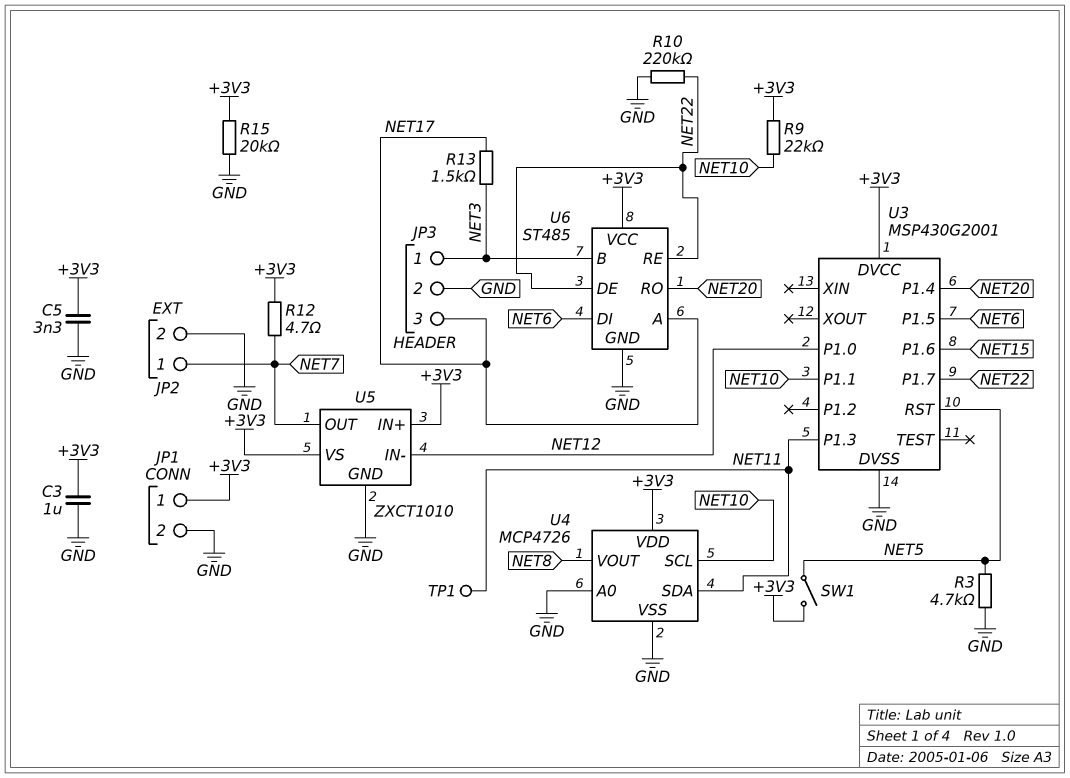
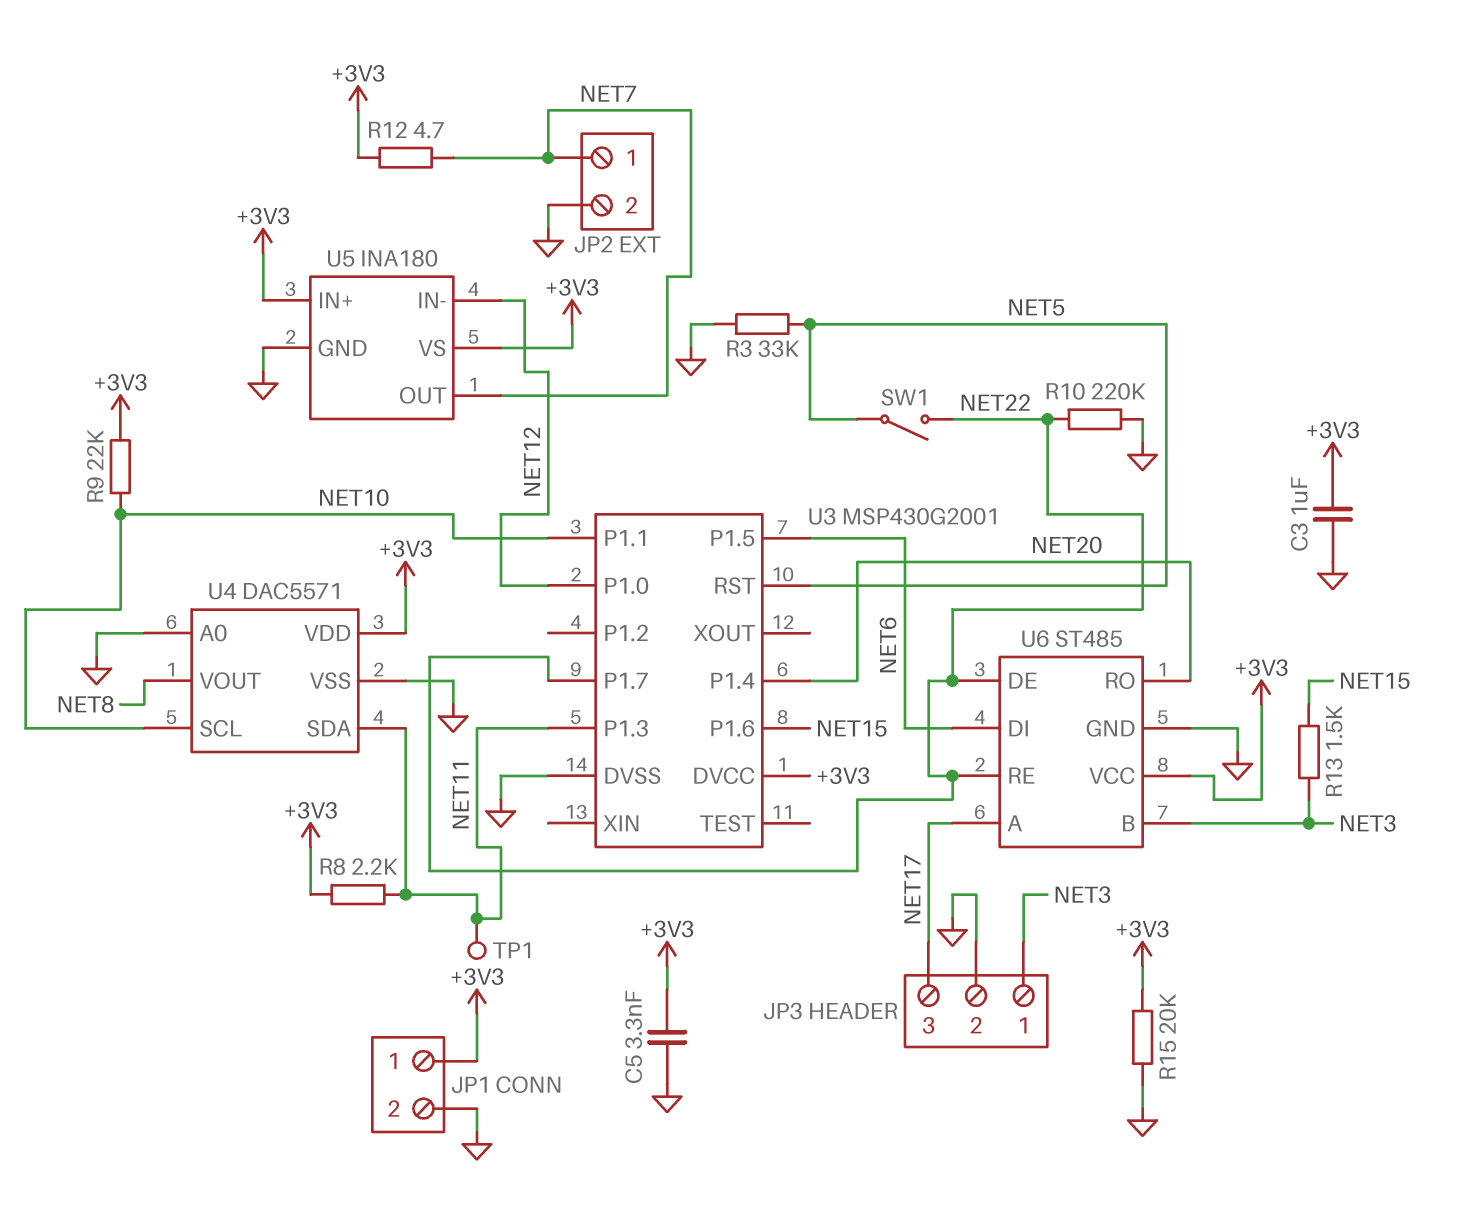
R3: 4.7k (GND, NET5) -> 33k (GND, NET5)
R8: none -> 2.2k (+3V3, NET11)
R13: 1.5k (NET3, NET17) -> 1.5k (NET3, NET15)
SW1: switch (+3V3, NET5) -> switch (NET5, NET22)
U4: MCP4726 -> DAC5571
U5: ZXCT1010 -> INA180

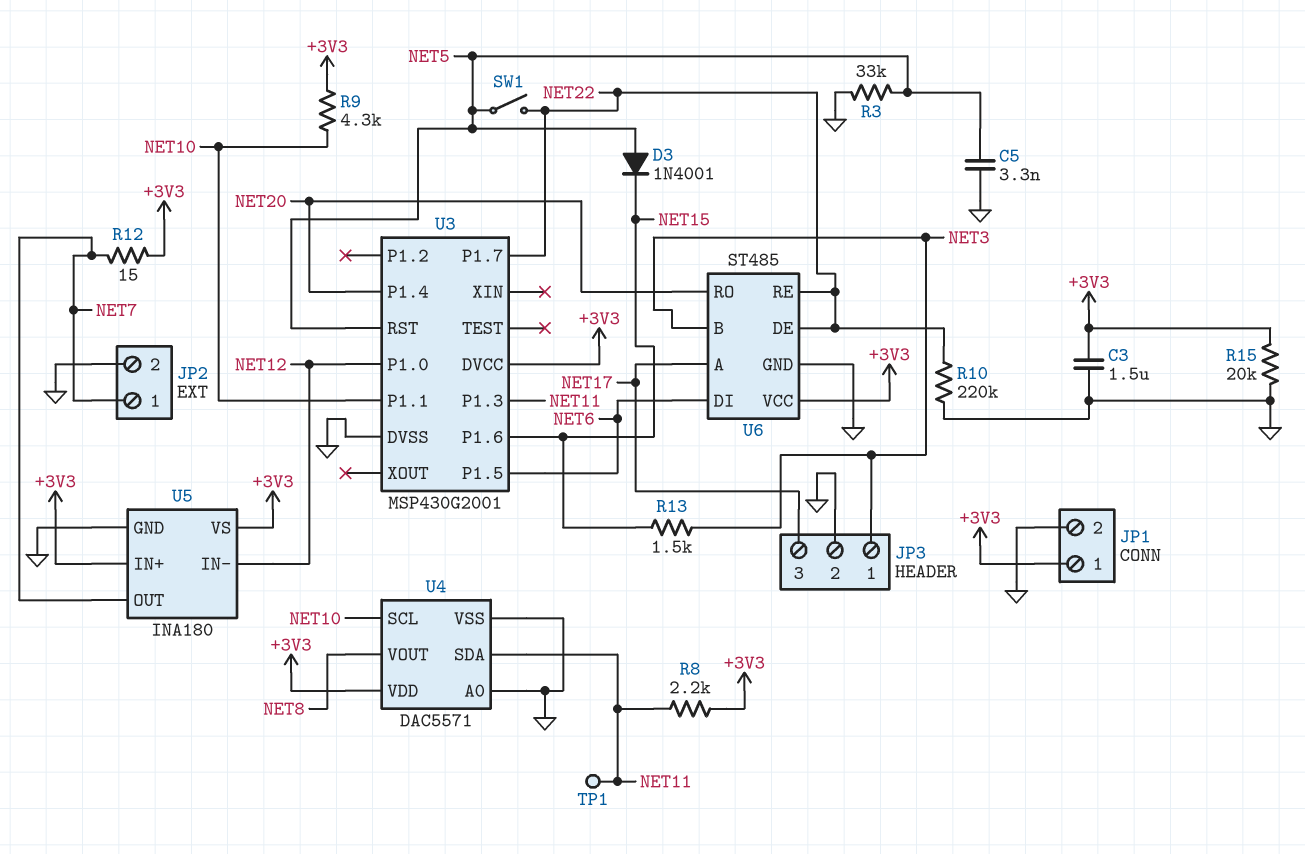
C3: 1uF (+3V3, GND) -> 1.5uF (+3V3, GND)
C5: 3.3nF (+3V3, GND) -> 3.3nF (GND, NET5)
D3: none -> diode 1N4001 (A NET5, K NET15)
R9: 22k (+3V3, NET10) -> 4.3k (+3V3, NET10)
R12: 4.7 (+3V3, NET7) -> 15 (+3V3, NET7)

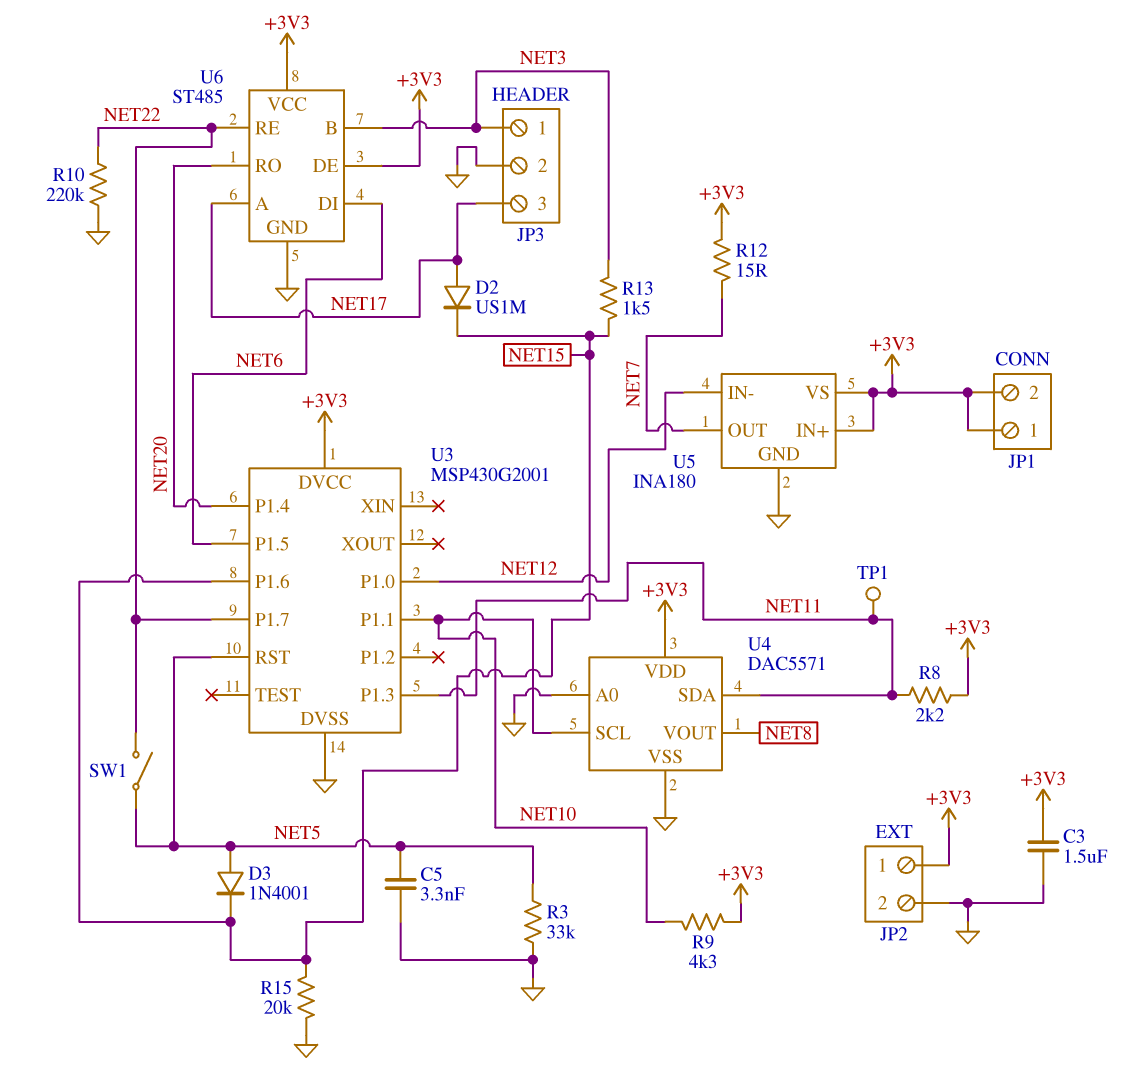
D2: none -> diode US1M (A NET17, K NET15)
JP1 pin 2: GND -> +3V3
JP2 pin 1: NET7 -> +3V3
R15: 20k (+3V3, GND) -> 20k (GND, NET15)
U6 pin DE: NET22 -> +3V3

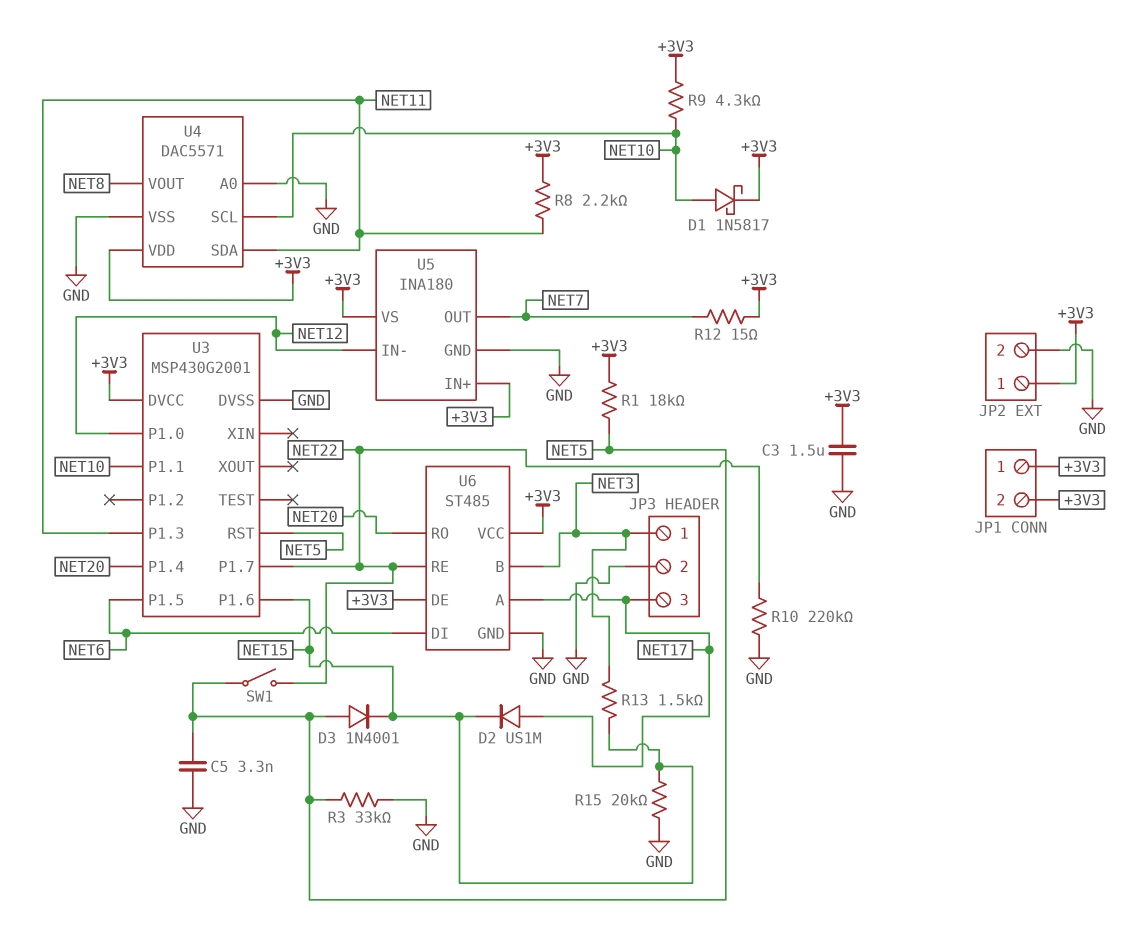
D1: none -> schottky 1N5817 (A NET10, K +3V3)
R1: none -> 18k (+3V3, NET5)
TP1: test point (NET11) -> none

